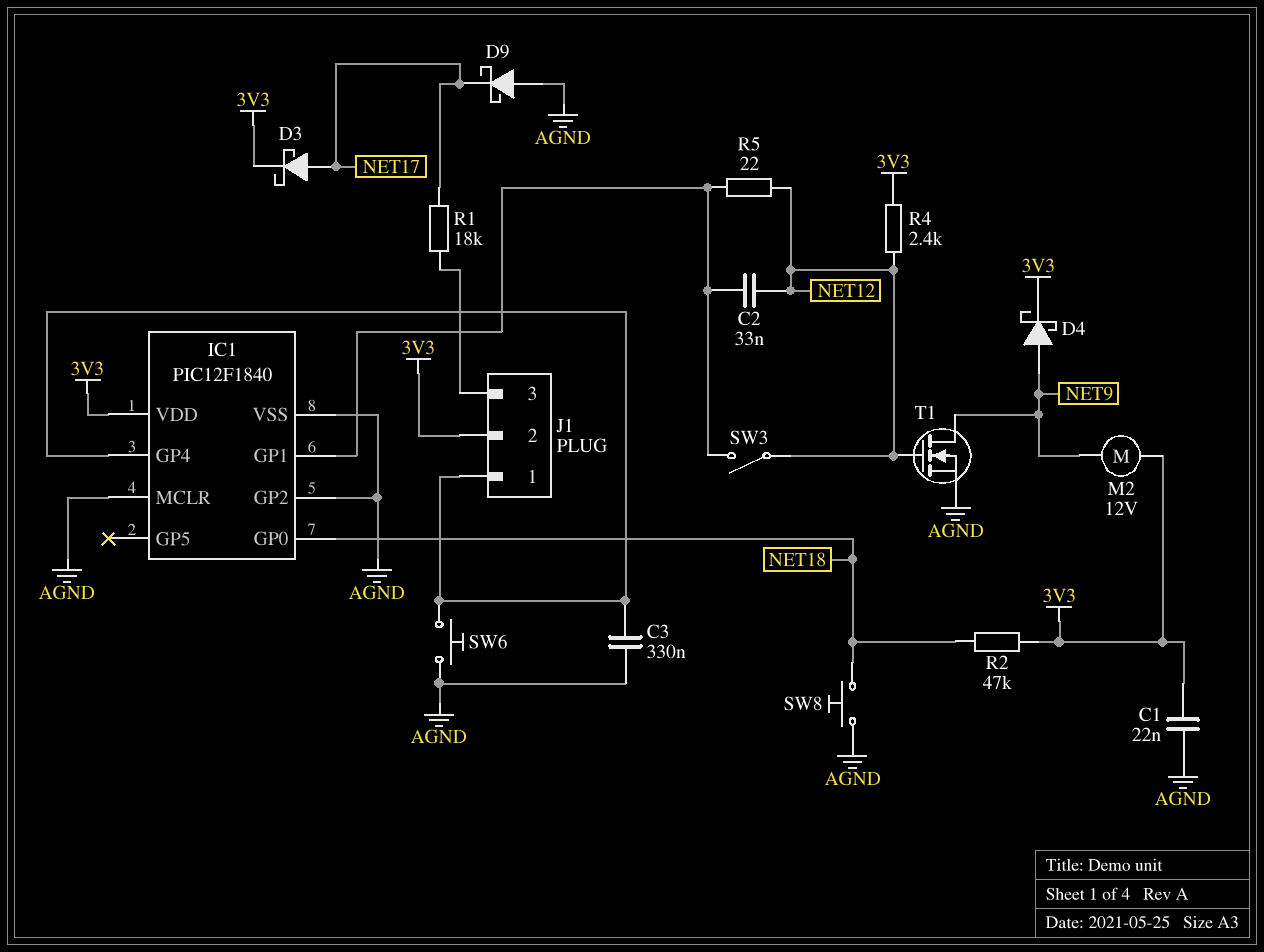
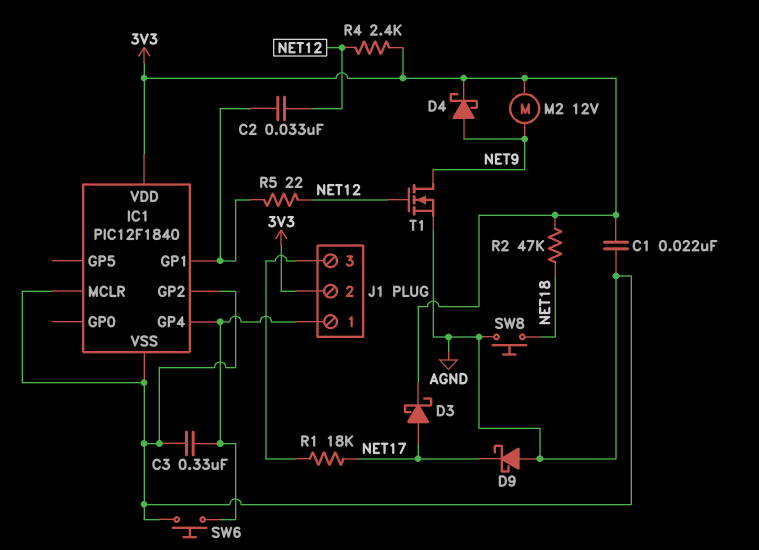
IC1 pin GP0: NET18 -> none
SW3: switch (IC1/GP1, NET12) -> none

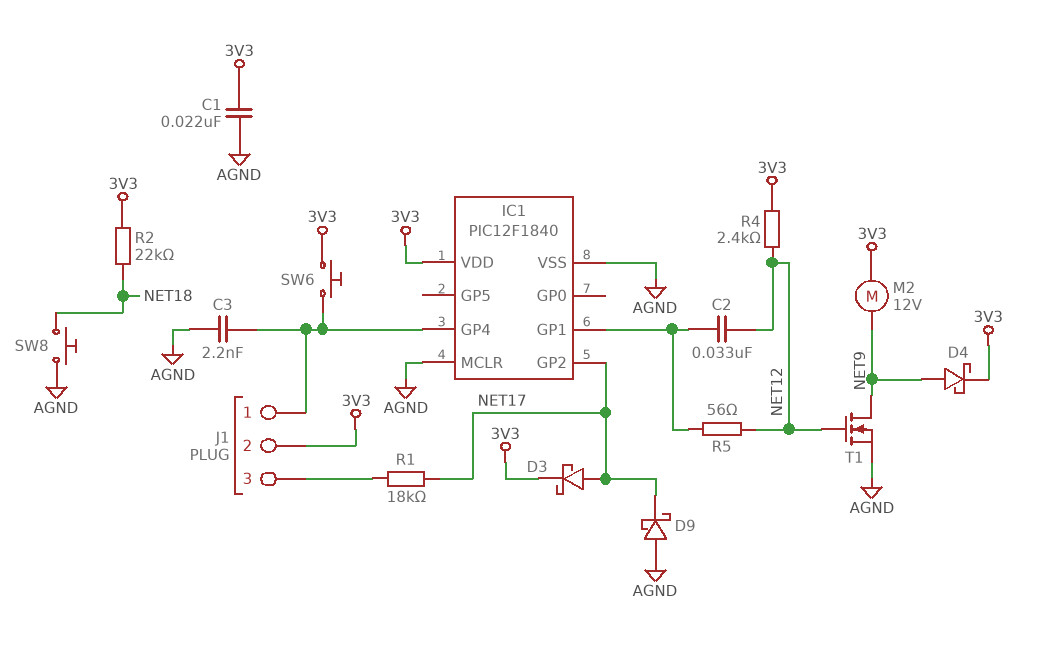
C3: 330nF (AGND, IC1/GP4) -> 2.2nF (AGND, IC1/GP4)
IC1 pin GP2: AGND -> NET17
R2: 47k (3V3, NET18) -> 22k (3V3, NET18)
R5: 22 (IC1/GP1, NET12) -> 56 (IC1/GP1, NET12)
SW6: button (AGND, IC1/GP4) -> button (3V3, IC1/GP4)

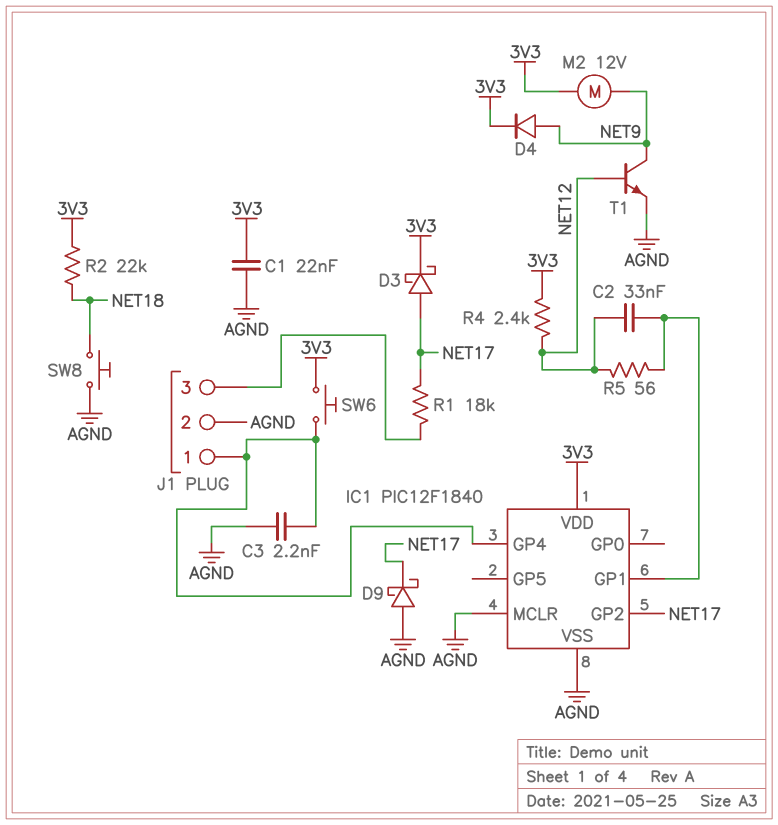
D4: schottky (A NET9, K 3V3) -> diode (A NET9, K 3V3)
J1 pin 2: 3V3 -> AGND
T1: NMOS (G NET12, D NET9, S AGND) -> NPN (B NET12, C NET9, E AGND)

